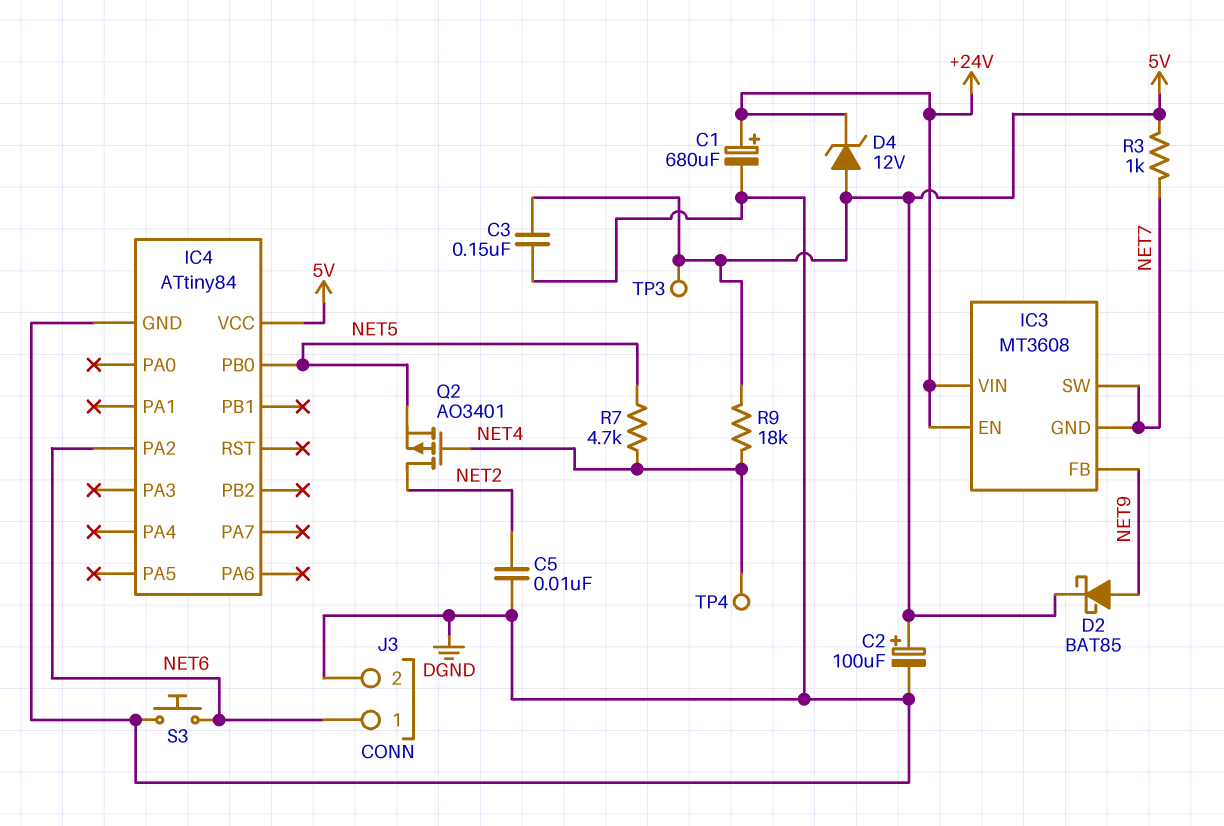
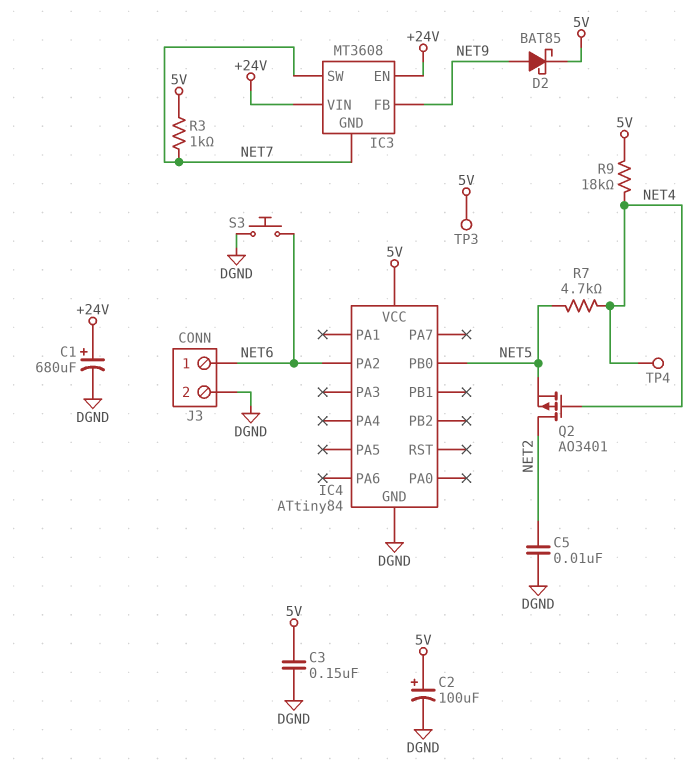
D4: zener 12V (A 5V, K +24V) -> none

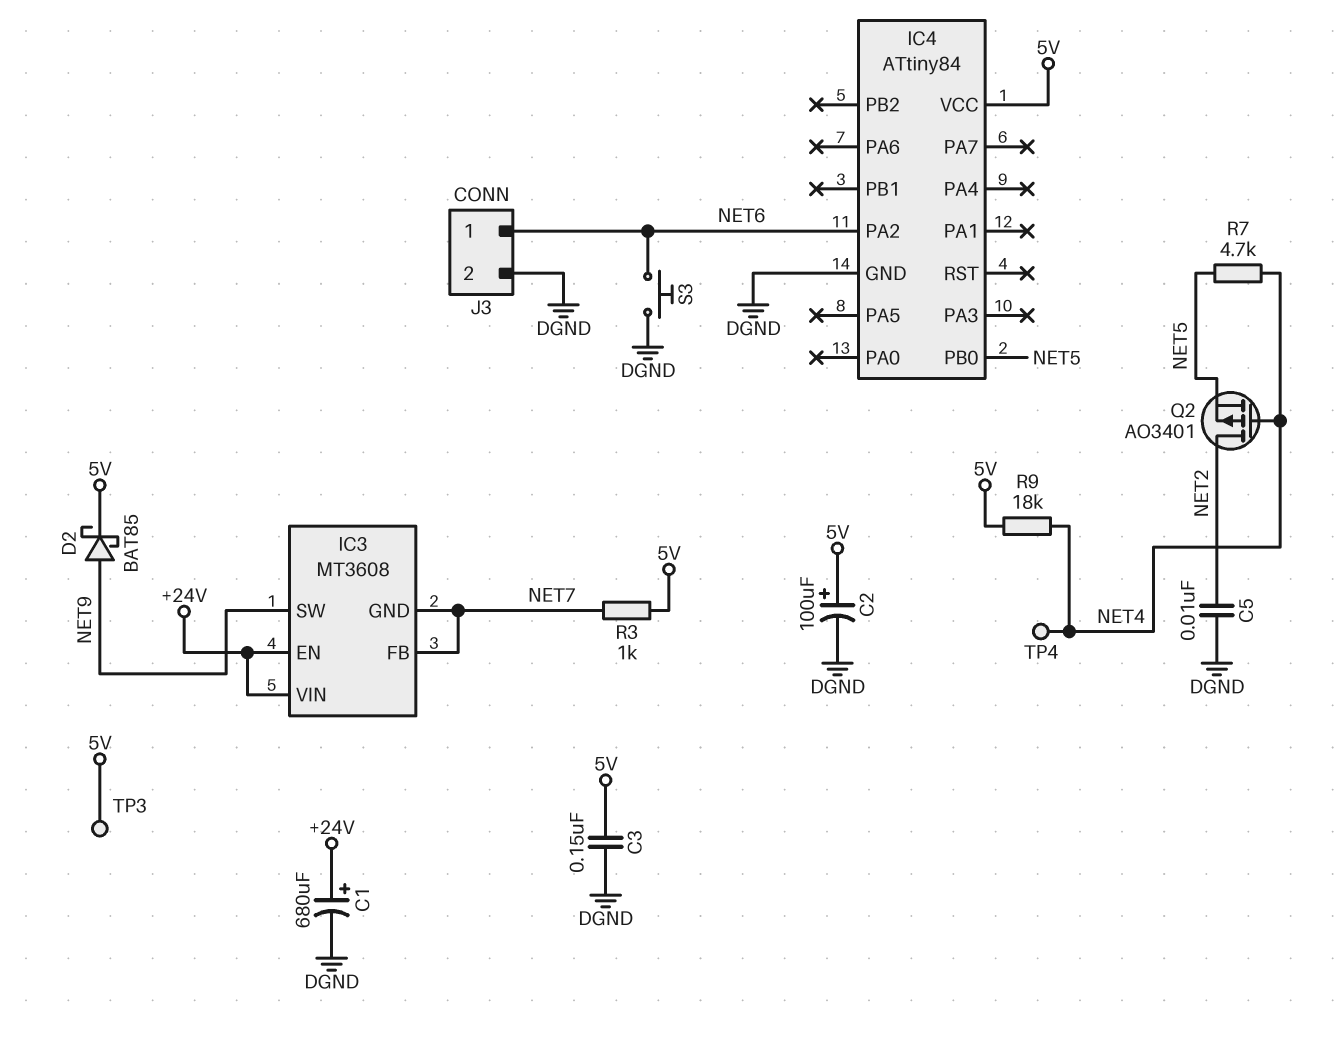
IC3 pin FB: NET9 -> NET7
IC3 pin SW: NET7 -> NET9

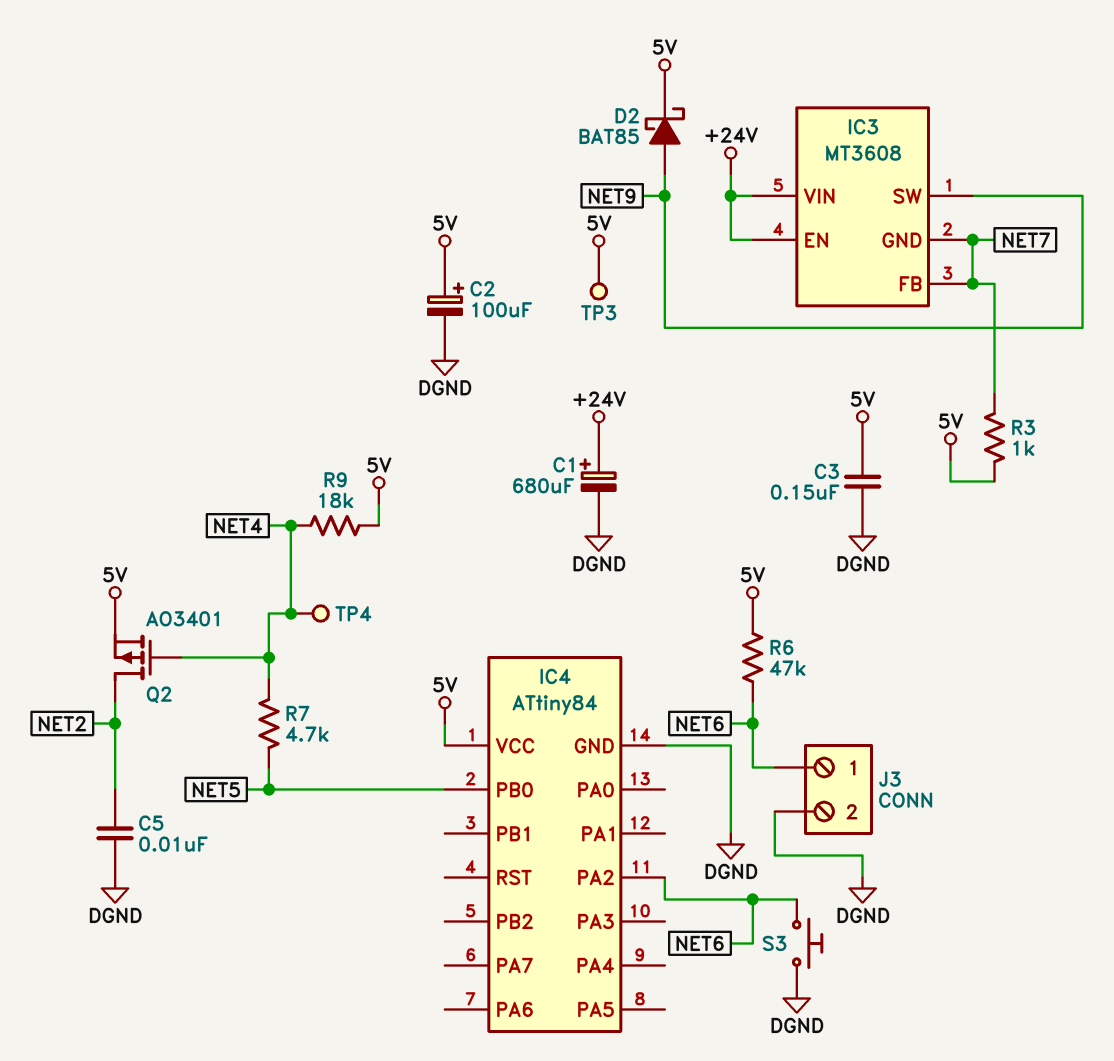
Q2: PMOS AO3401 (G NET4, D NET2, S NET5) -> PMOS AO3401 (G NET4, D NET2, S 5V)
R6: none -> 47k (5V, NET6)

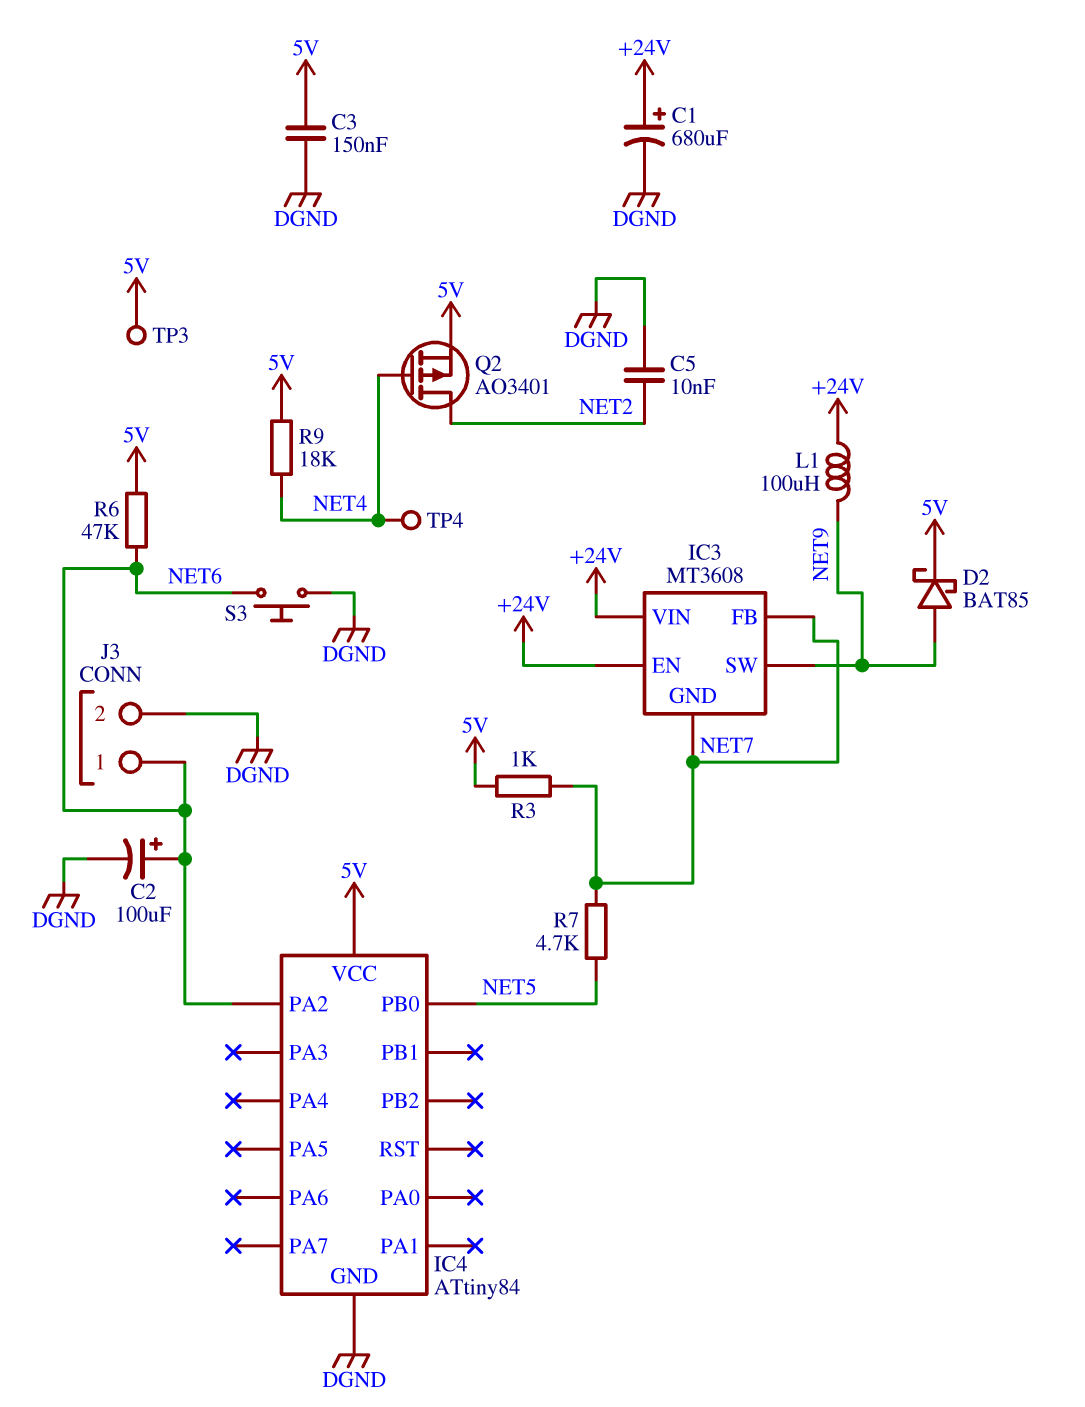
C2: 100uF (plus 5V, minus DGND) -> 100uF (plus NET6, minus DGND)
L1: none -> 100uH (+24V, NET9)
R7: 4.7k (NET4, NET5) -> 4.7k (NET5, NET7)

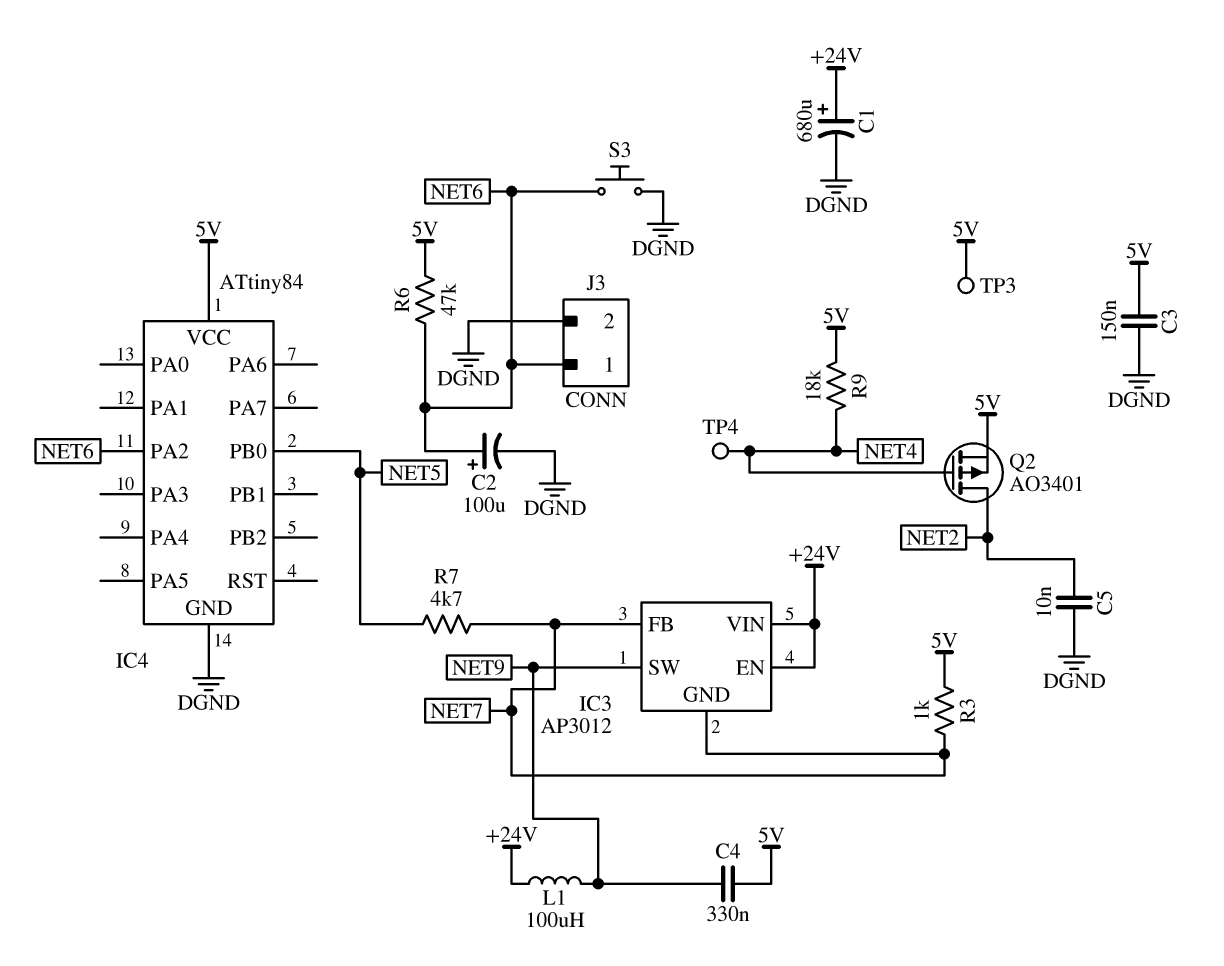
C4: none -> 330nF (5V, NET9)
D2: schottky BAT85 (A NET9, K 5V) -> none
IC3: MT3608 -> AP3012

